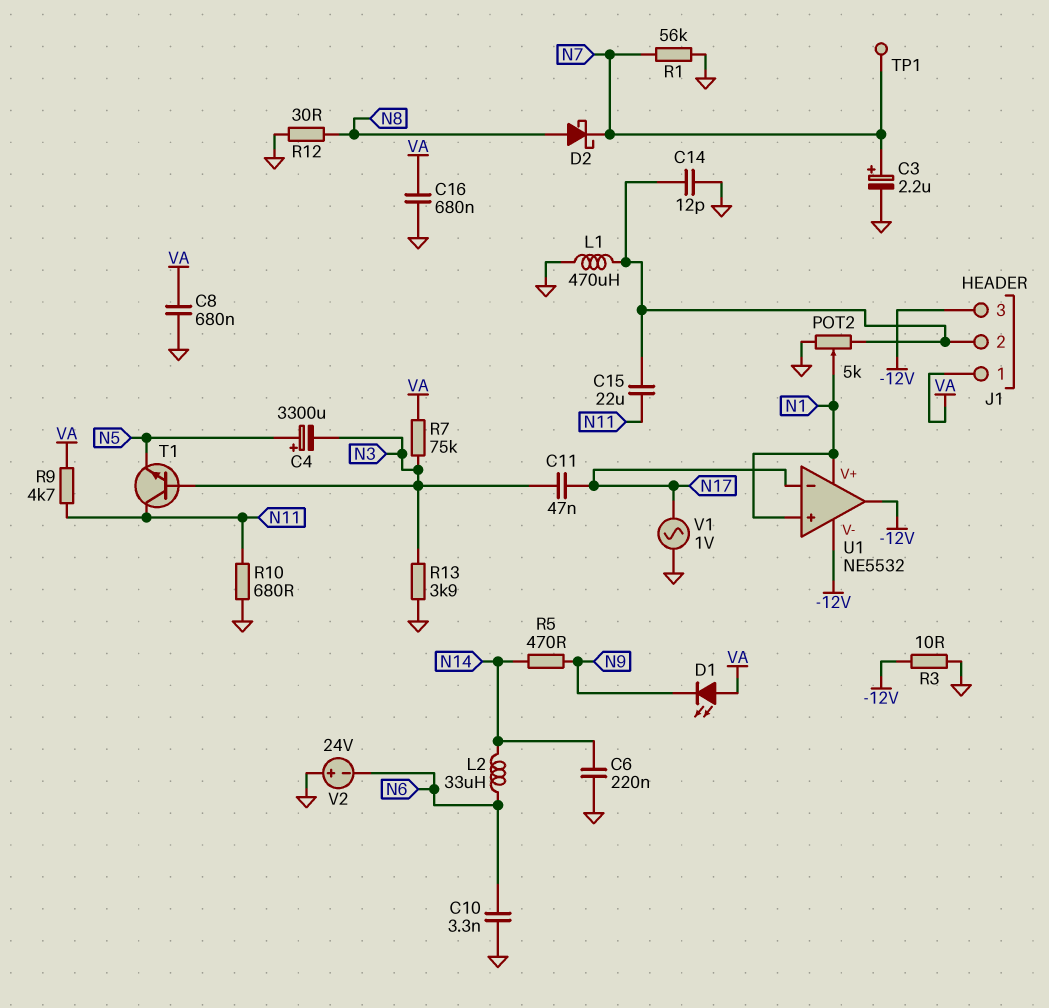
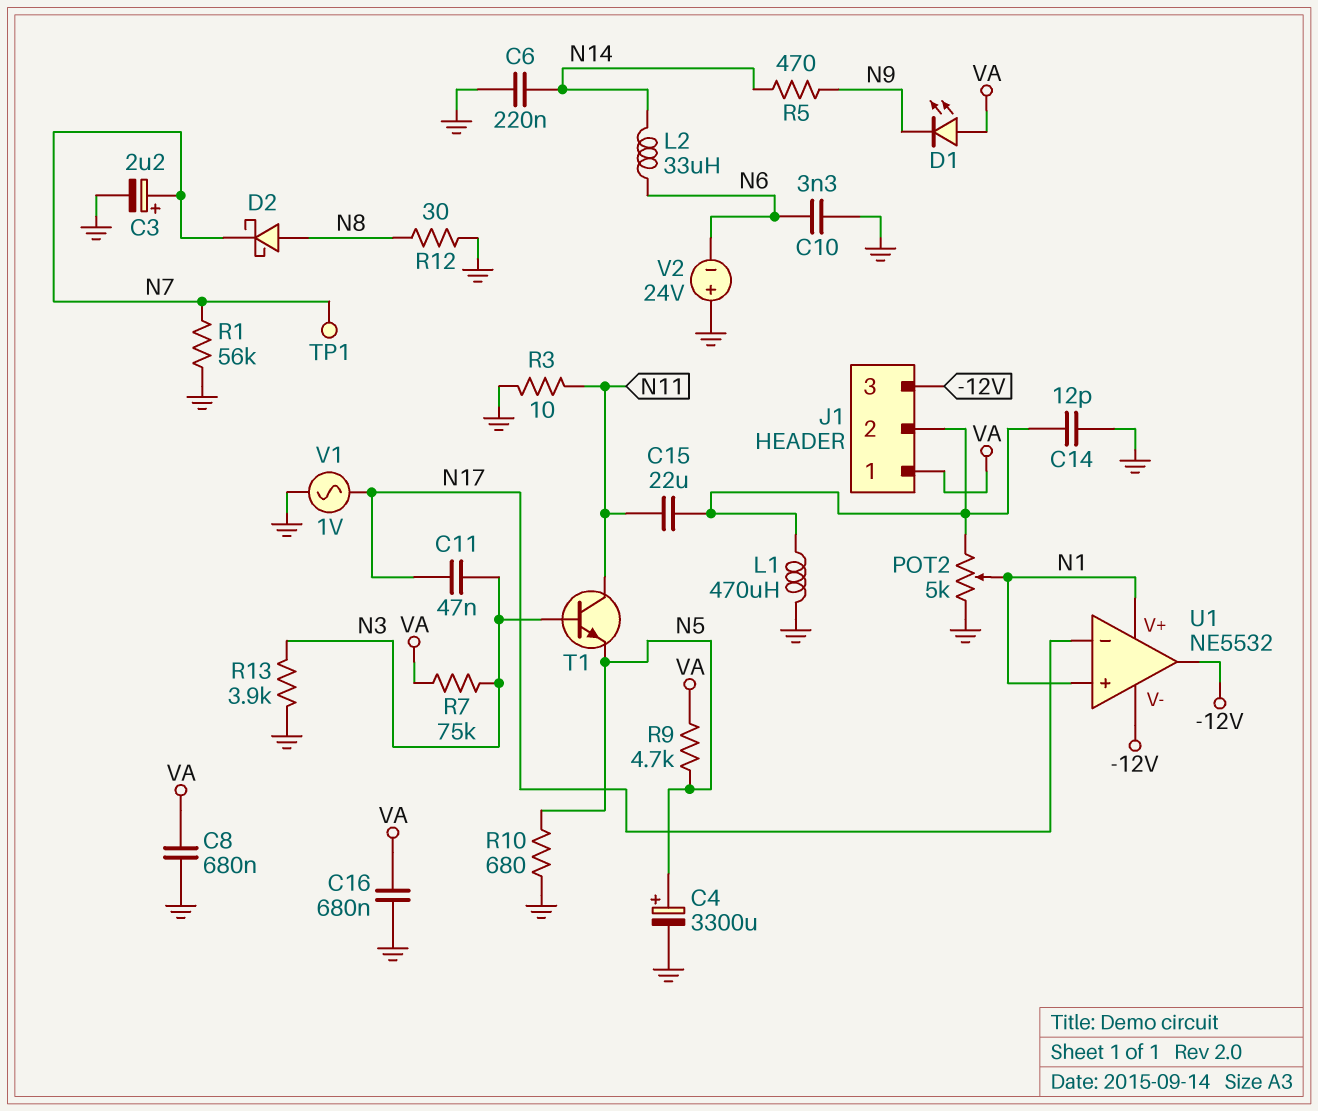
C4: 3300uF (plus N5, minus N3) -> 3300uF (plus N5, minus GND)
R3: 10 (-12V, GND) -> 10 (GND, N11)
R9: 4.7k (N11, VA) -> 4.7k (N5, VA)
R10: 680 (GND, N11) -> 680 (GND, N5)

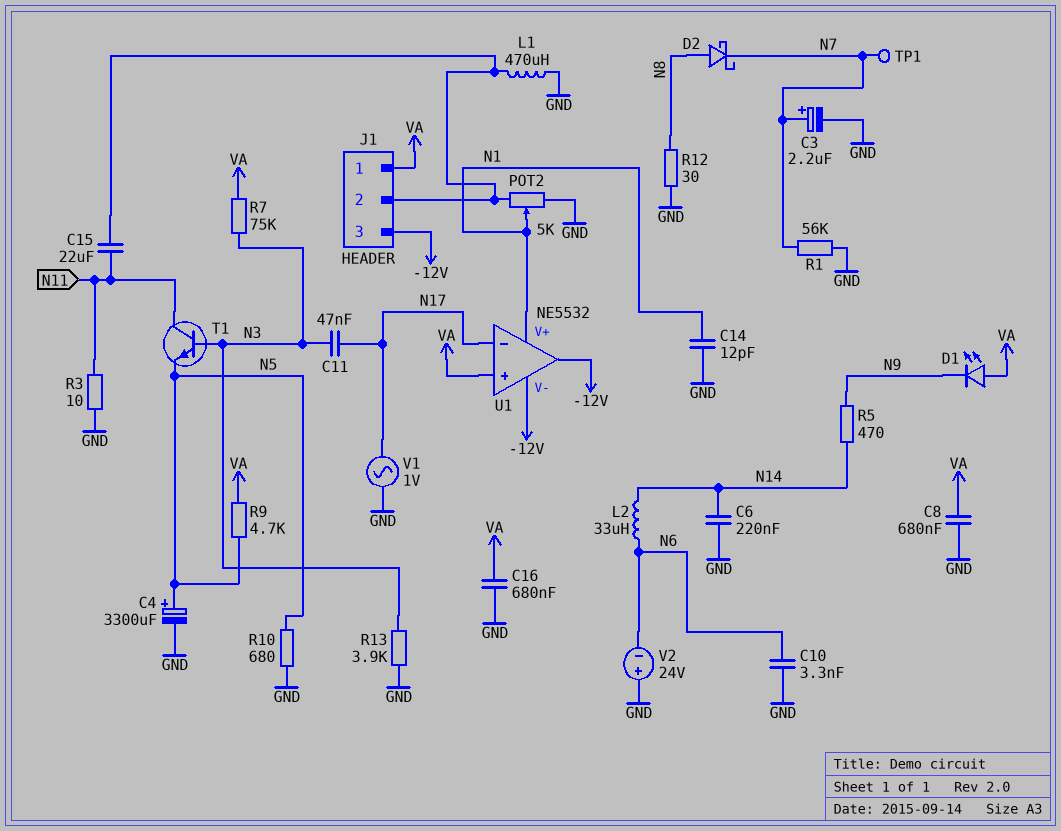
C14: 12pF (GND, J1/2) -> 12pF (GND, N1)
U1 pin in+: N1 -> VA

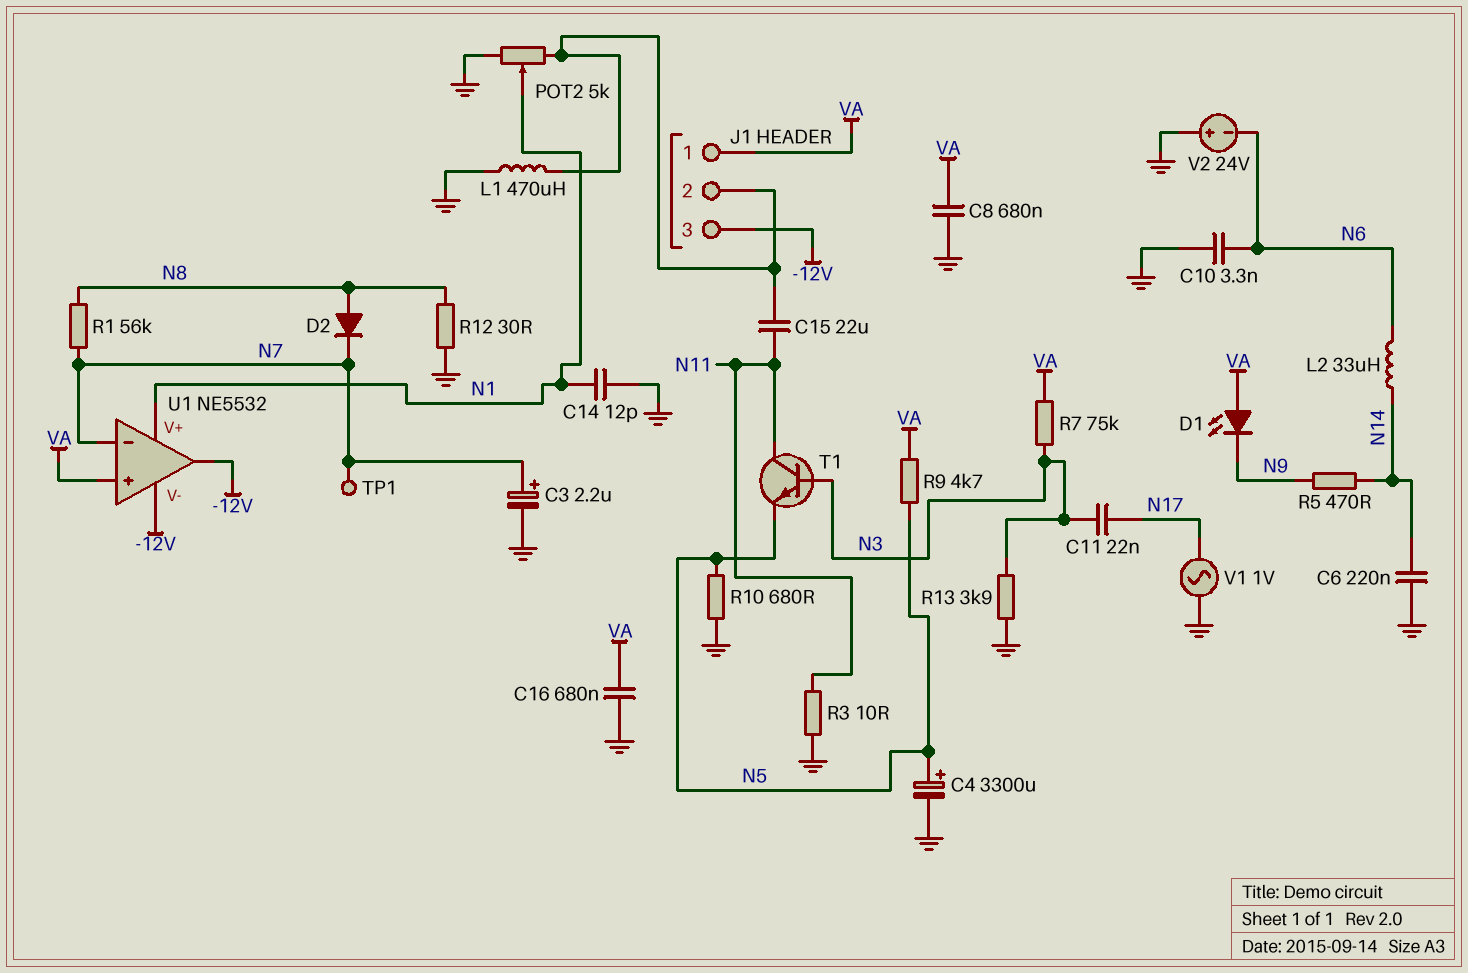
C11: 47nF (N3, N17) -> 22nF (N3, N17)
D2: schottky (A N8, K N7) -> diode (A N8, K N7)
R1: 56k (GND, N7) -> 56k (N7, N8)
U1 pin in-: N17 -> N7

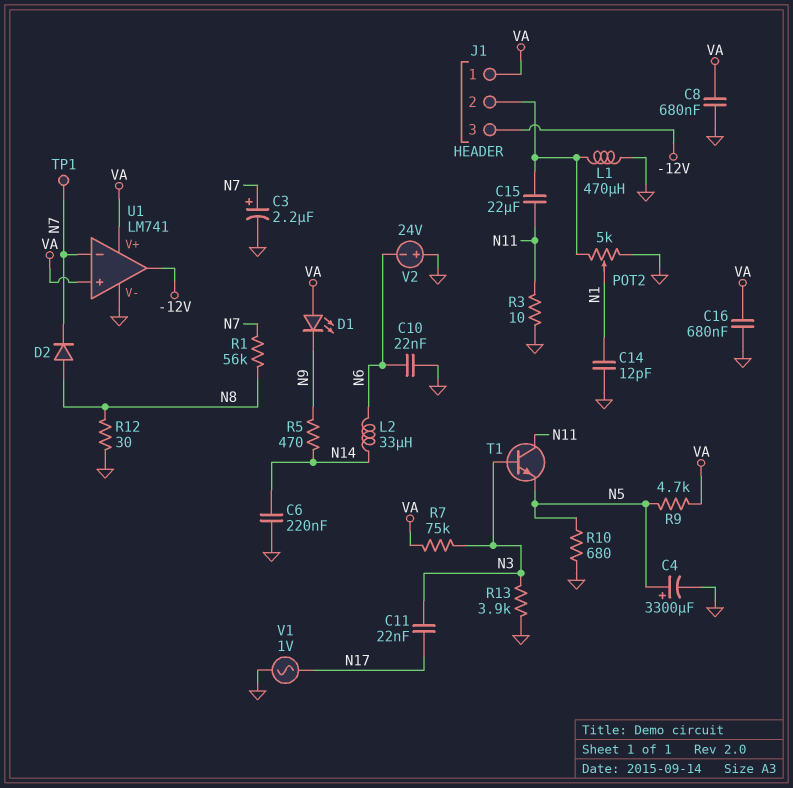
C10: 3.3nF (GND, N6) -> 22nF (GND, N6)
U1: NE5532 -> LM741
U1 pin V+: N1 -> VA
U1 pin V-: -12V -> GND

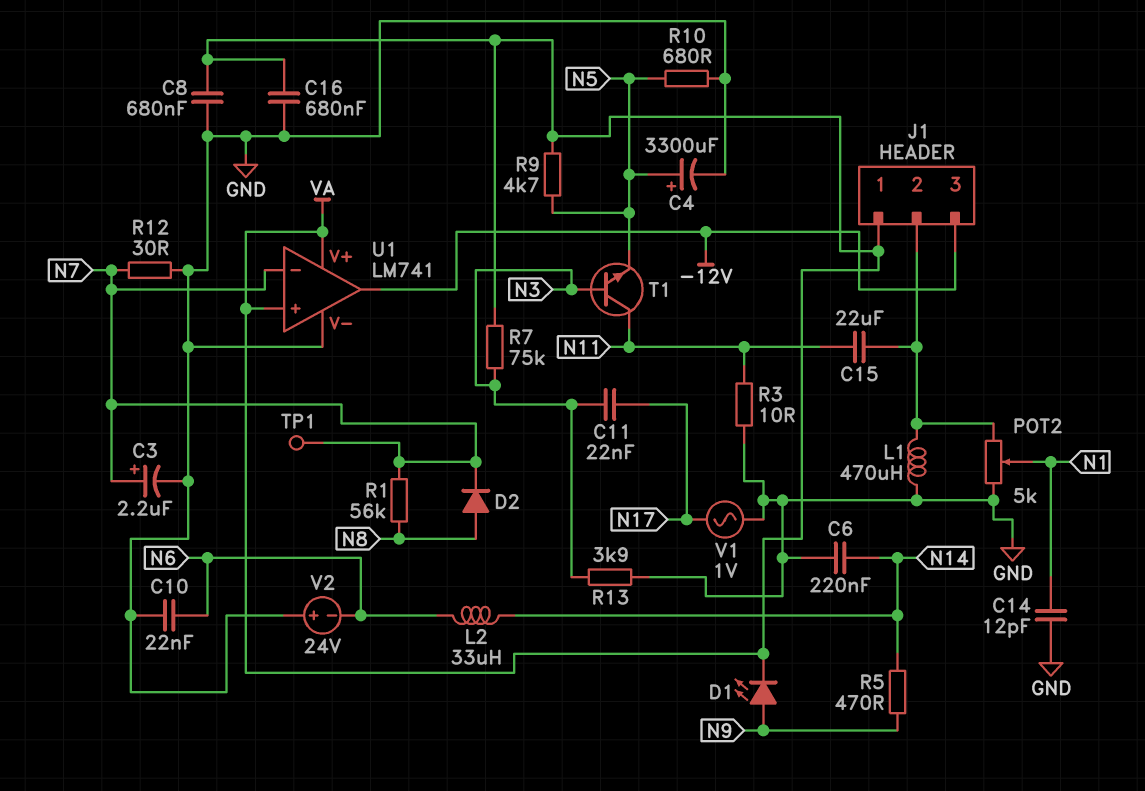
D1: LED (A VA, K N9) -> LED (A N9, K VA)
R12: 30 (GND, N8) -> 30 (GND, N7)

